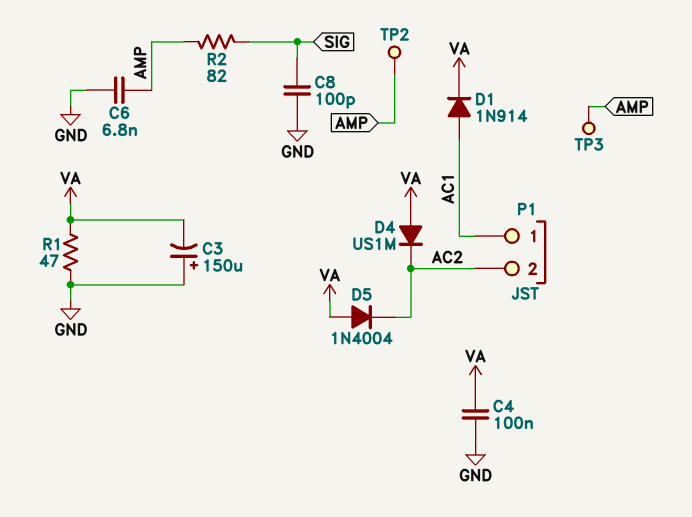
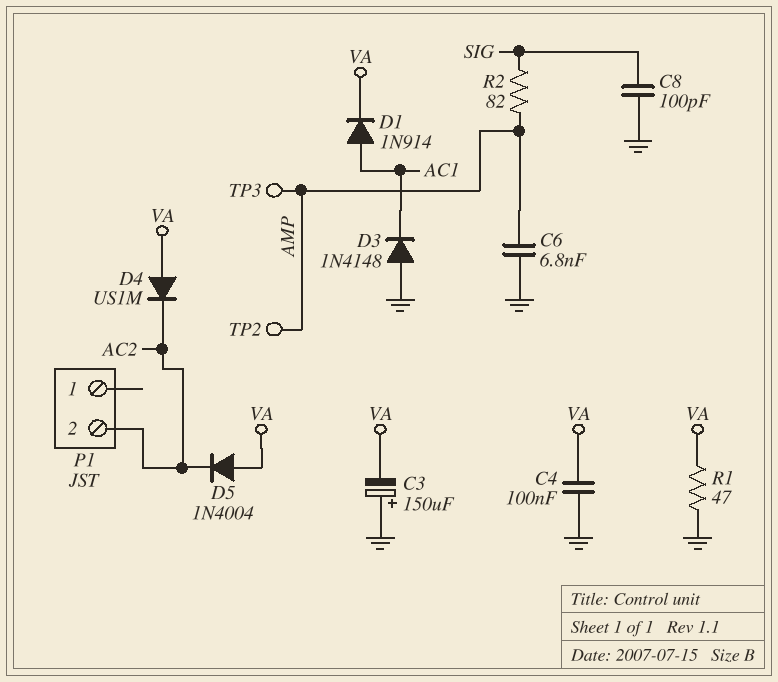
D3: none -> diode 1N4148 (A GND, K AC1)
P1 pin 1: AC1 -> none

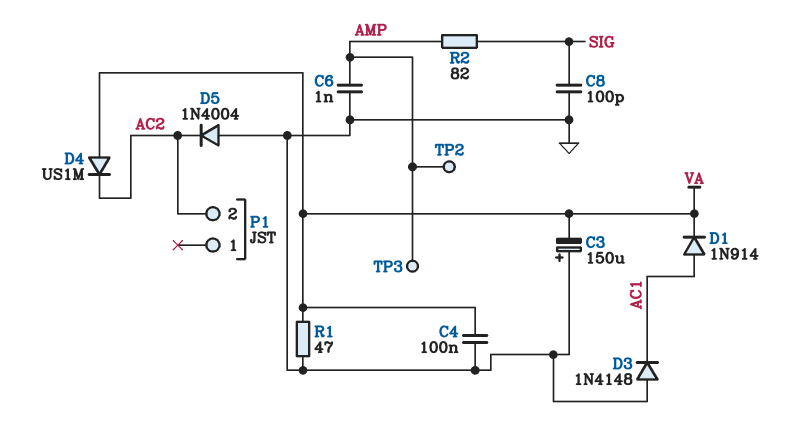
C6: 6.8nF (AMP, GND) -> 1nF (AMP, GND)
D5: diode 1N4004 (A VA, K AC2) -> diode 1N4004 (A GND, K AC2)

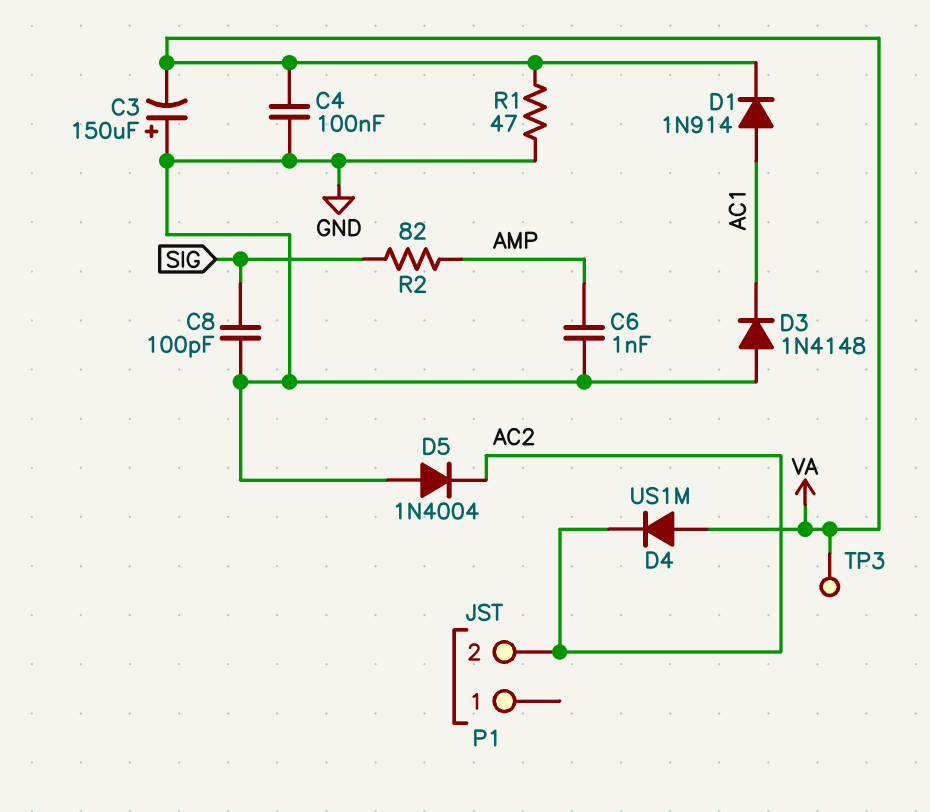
TP2: test point (AMP) -> none
TP3: test point (AMP) -> test point (VA)

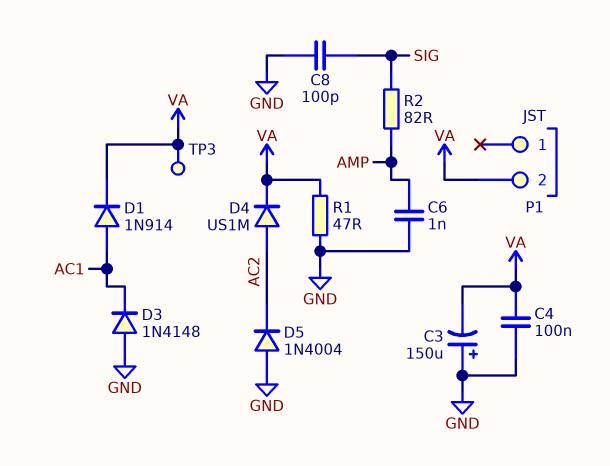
D4: diode US1M (A VA, K AC2) -> diode US1M (A AC2, K VA)
P1 pin 2: AC2 -> VA

